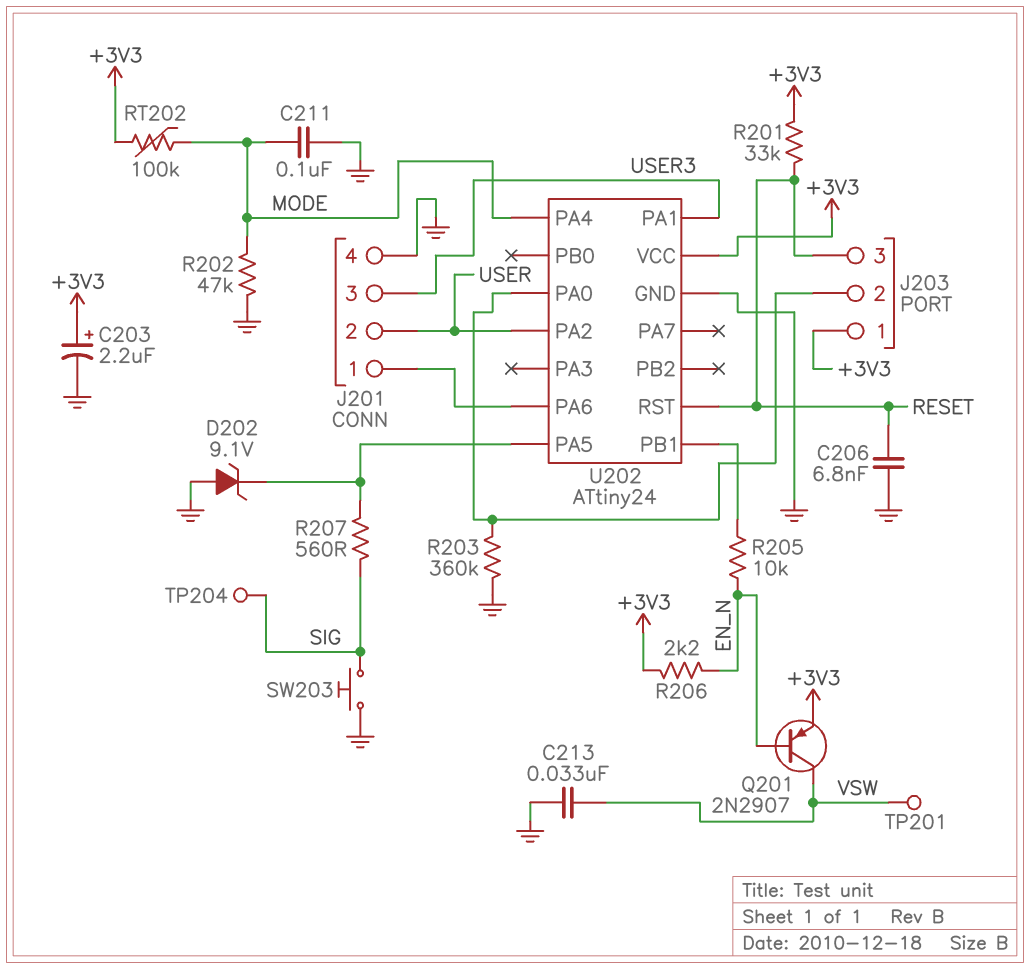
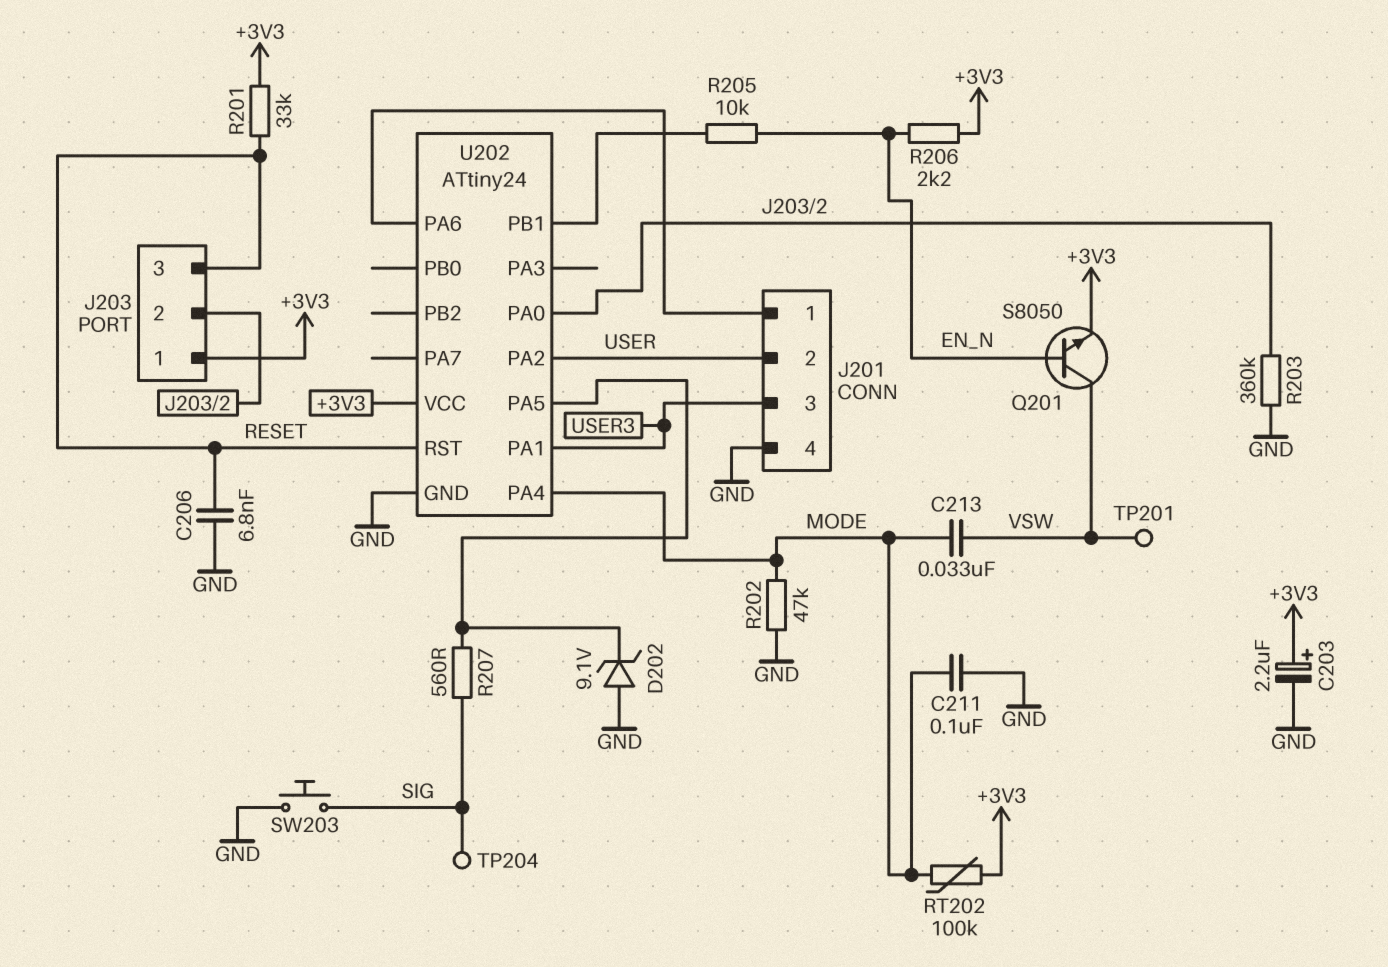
C213: 33nF (GND, VSW) -> 33nF (MODE, VSW)
Q201: PNP 2N2907 (B EN_N, C VSW, E +3V3) -> NPN S8050 (B EN_N, C VSW, E +3V3)

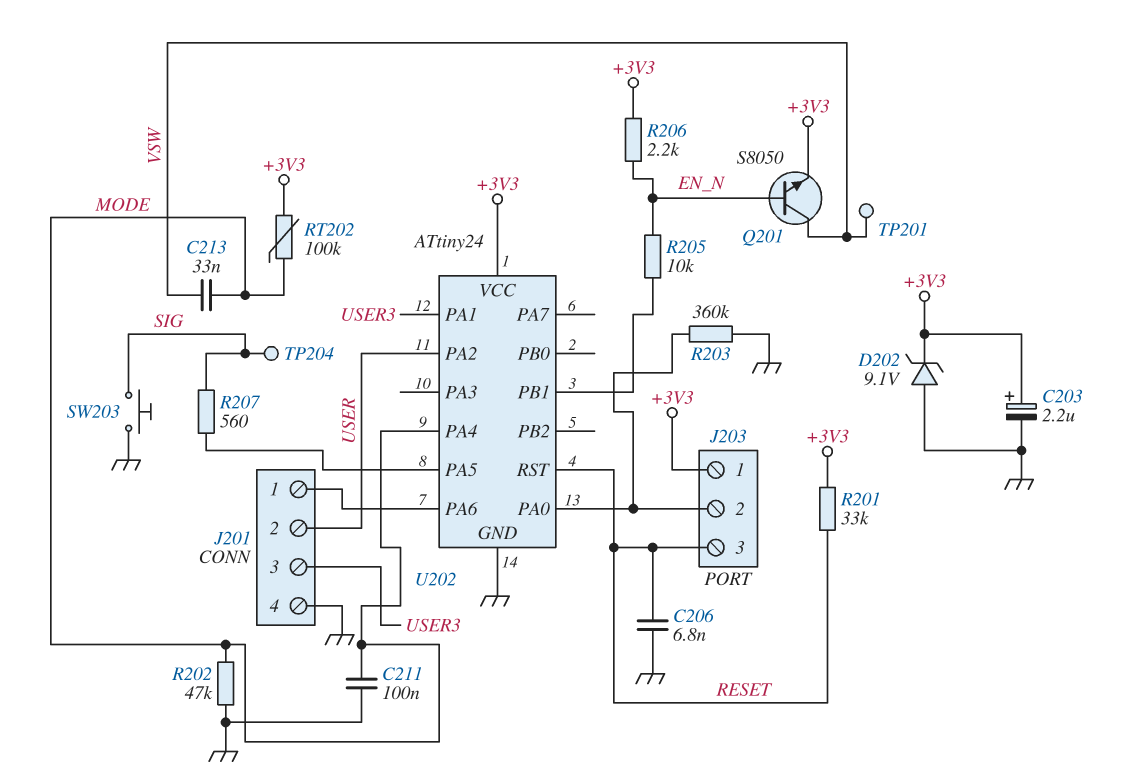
D202: zener 9.1V (A GND, K U202/PA5) -> zener 9.1V (A GND, K +3V3)

